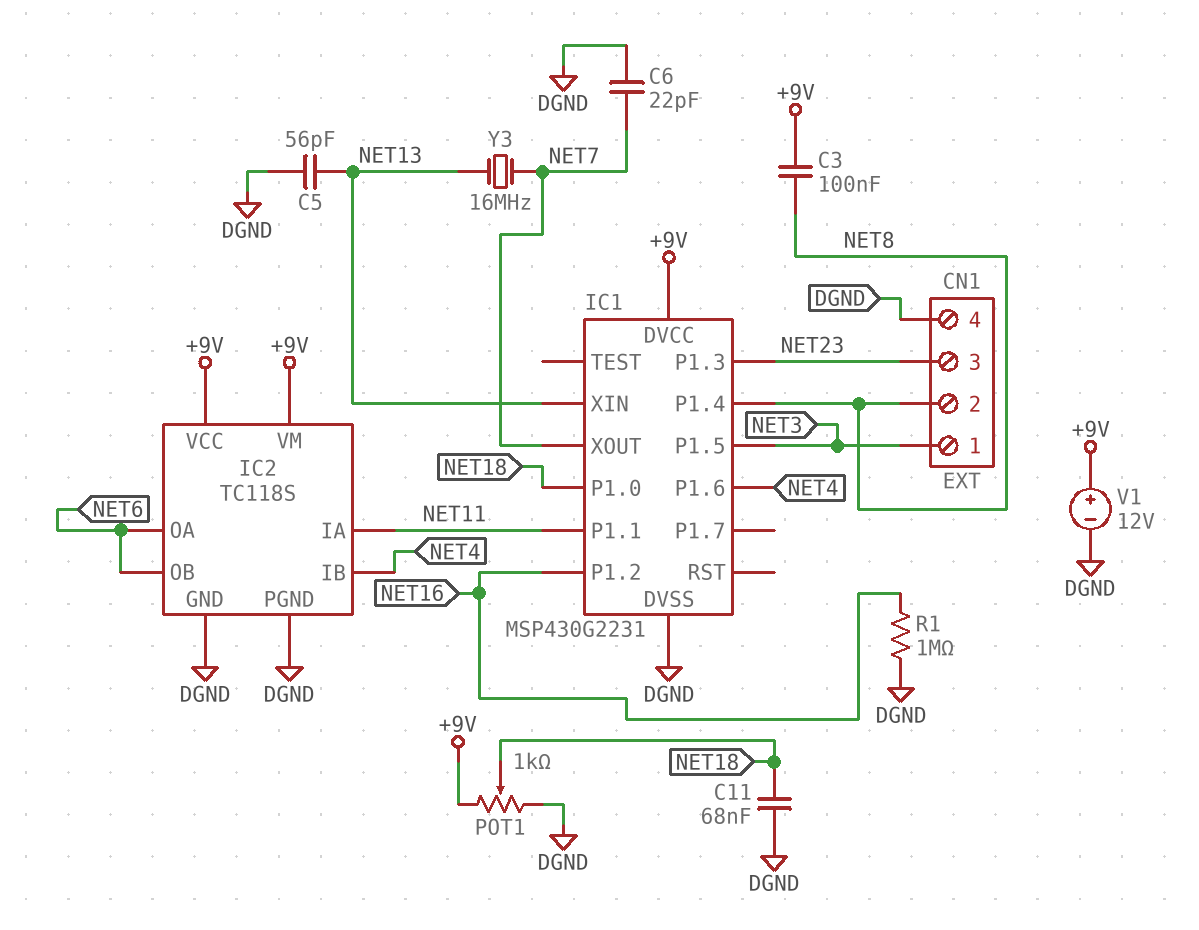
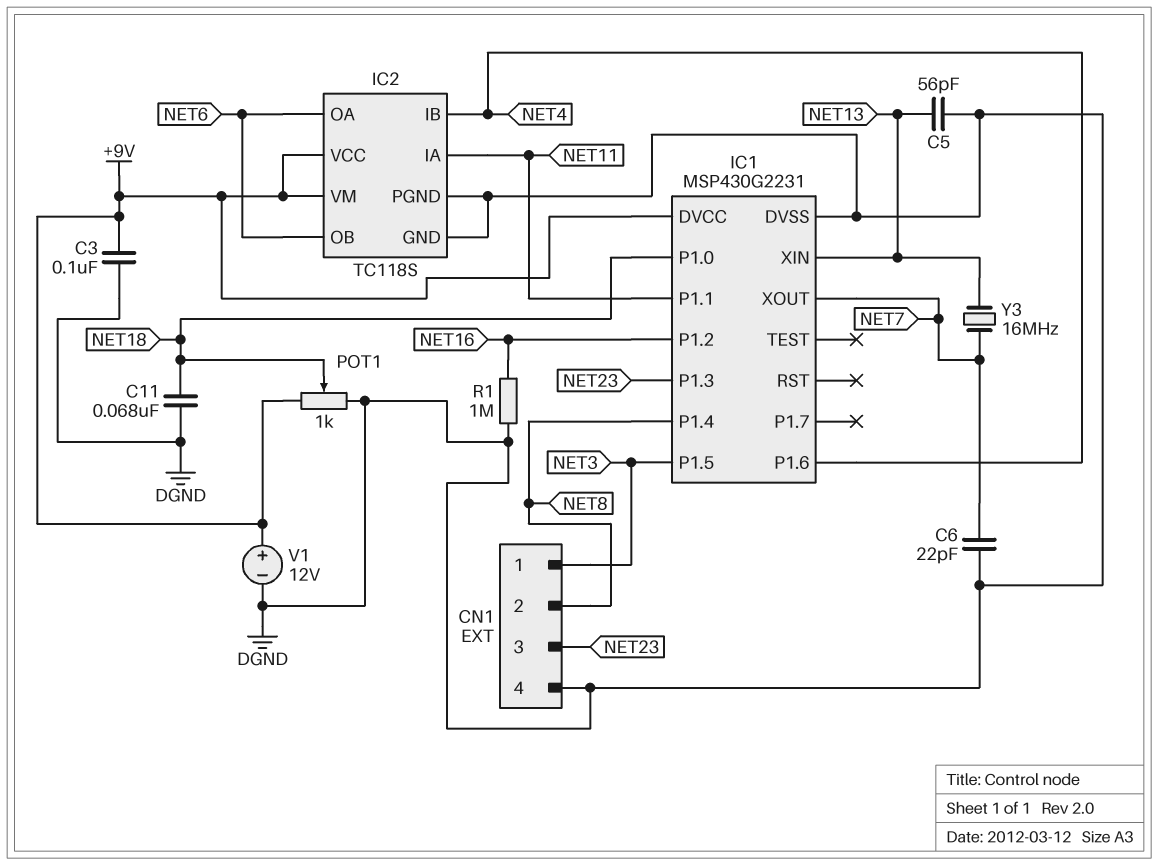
C3: 100nF (+9V, NET8) -> 100nF (+9V, DGND)

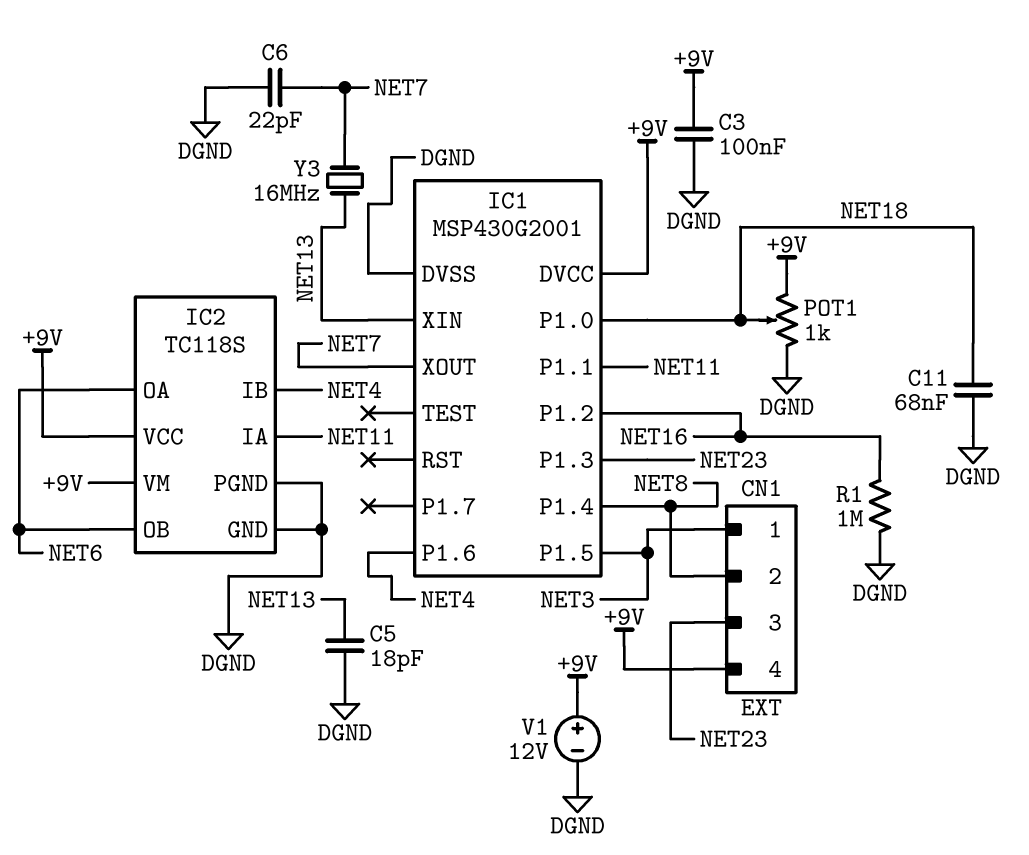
C5: 56pF (DGND, NET13) -> 18pF (DGND, NET13)
CN1 pin 4: DGND -> +9V
IC1: MSP430G2231 -> MSP430G2001

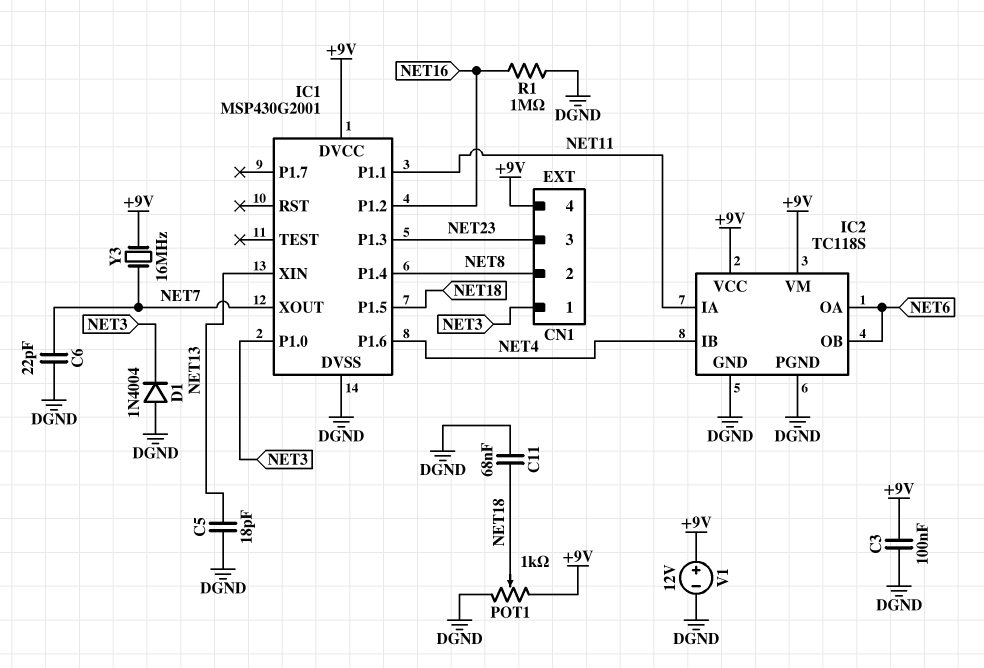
D1: none -> diode 1N4004 (A DGND, K NET3)
IC1 pin P1.0: NET18 -> NET3
IC1 pin P1.5: NET3 -> NET18
Y3: 16MHz (NET7, NET13) -> 16MHz (+9V, NET7)

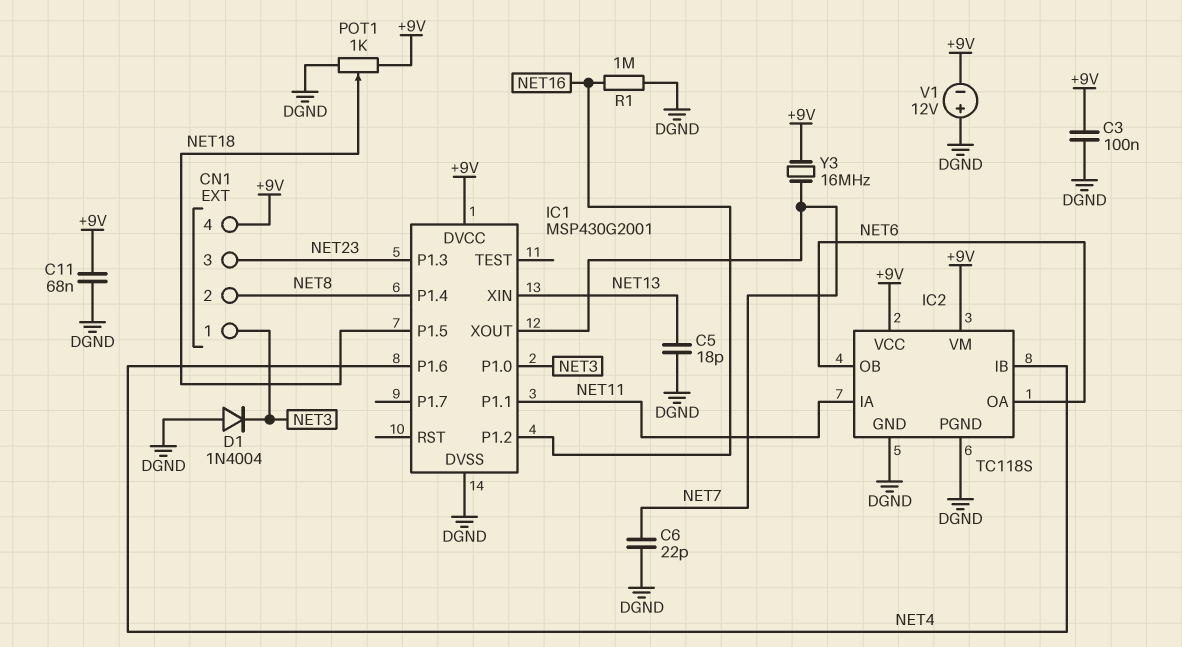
C11: 68nF (DGND, NET18) -> 68nF (+9V, DGND)
V1: 12V (plus +9V, minus DGND) -> 12V (plus DGND, minus +9V)

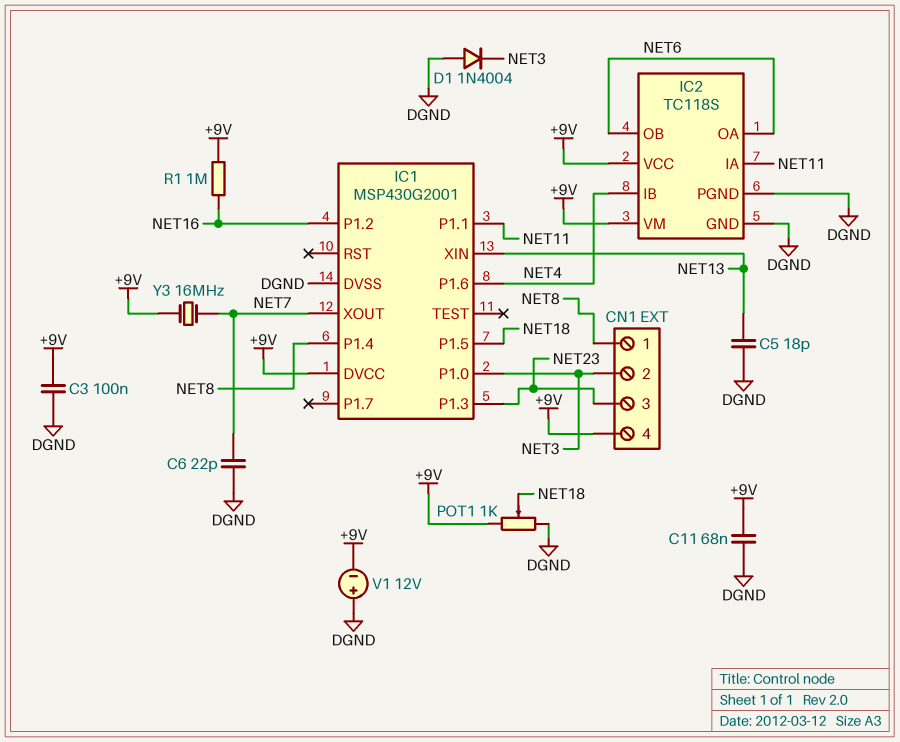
CN1 pin 1: NET3 -> NET8
CN1 pin 2: NET8 -> NET3
R1: 1M (DGND, NET16) -> 1M (+9V, NET16)

